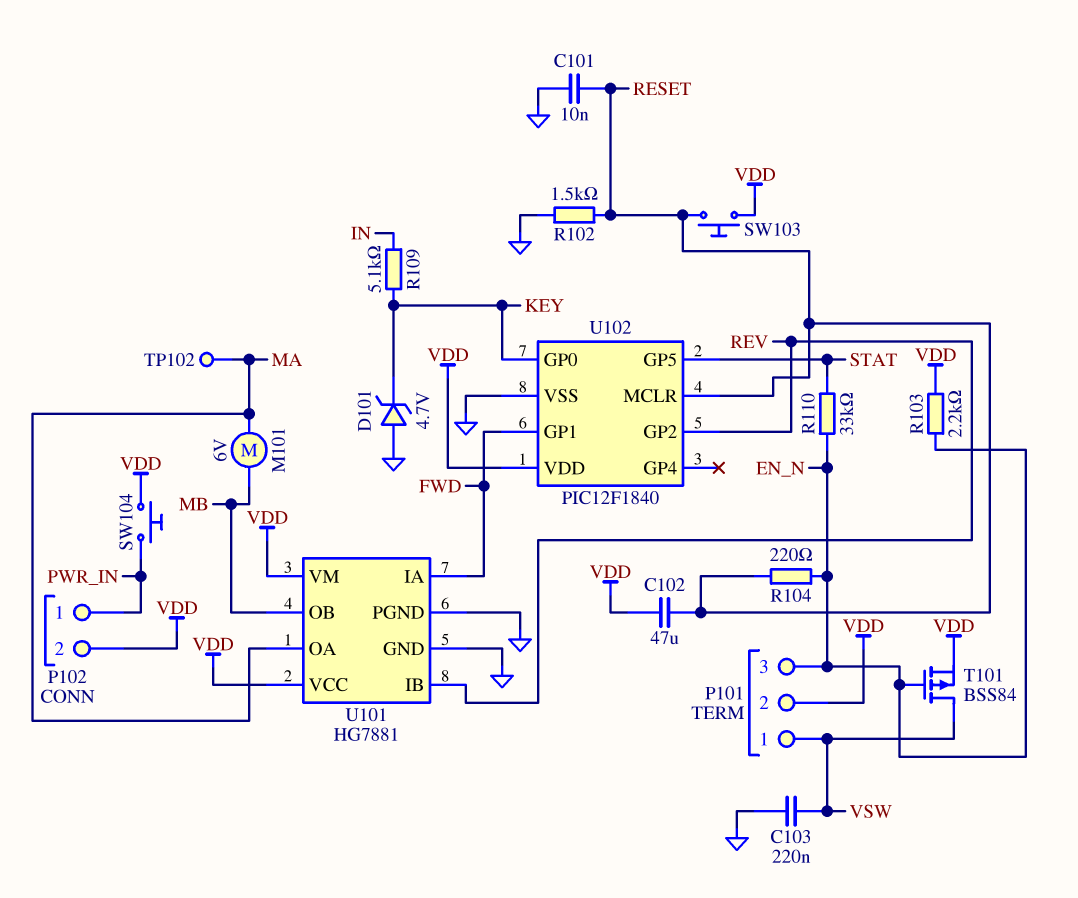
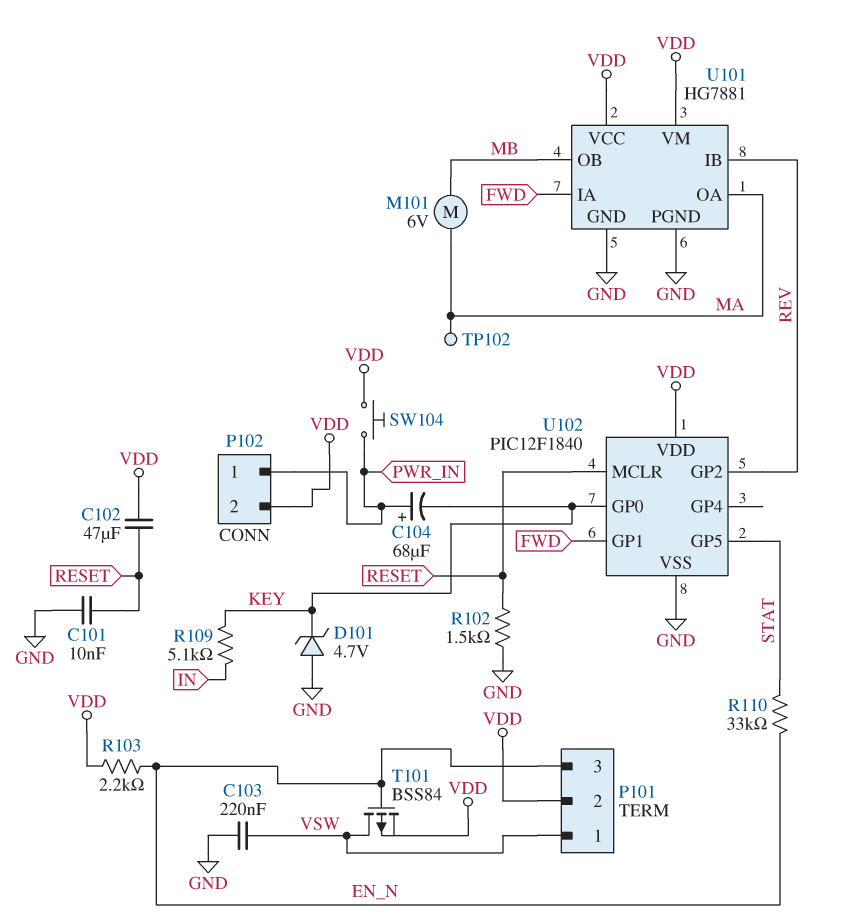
C104: none -> 68uF (plus PWR_IN, minus KEY)
R104: 220 (EN_N, RESET) -> none
SW103: button (RESET, VDD) -> none

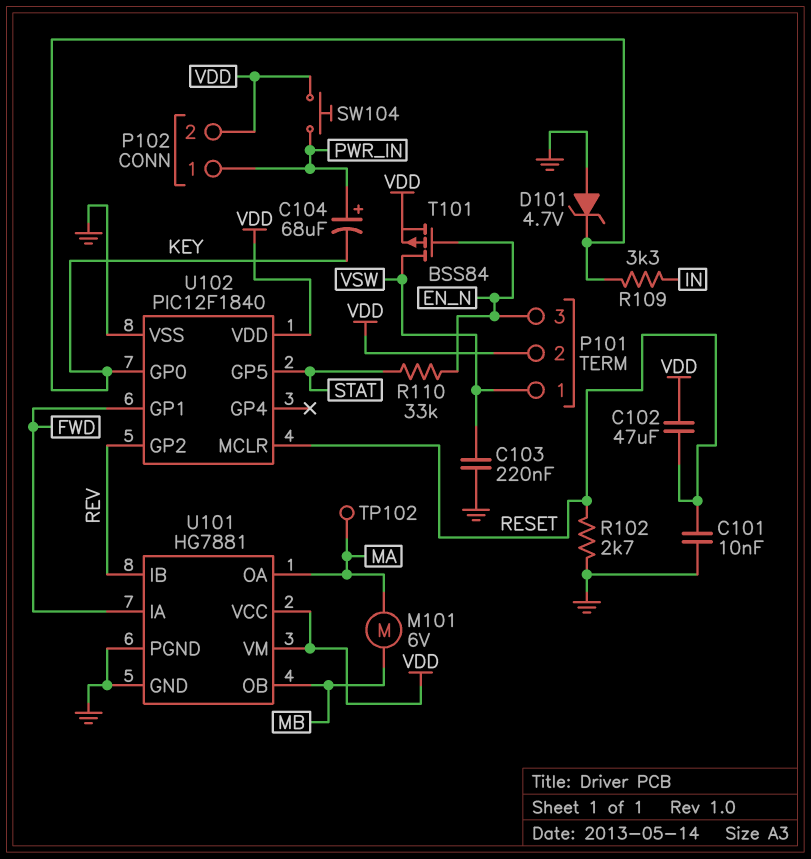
R102: 1.5k (GND, RESET) -> 2.7k (GND, RESET)
R103: 2.2k (EN_N, VDD) -> none
R109: 5.1k (IN, KEY) -> 3.3k (IN, KEY)

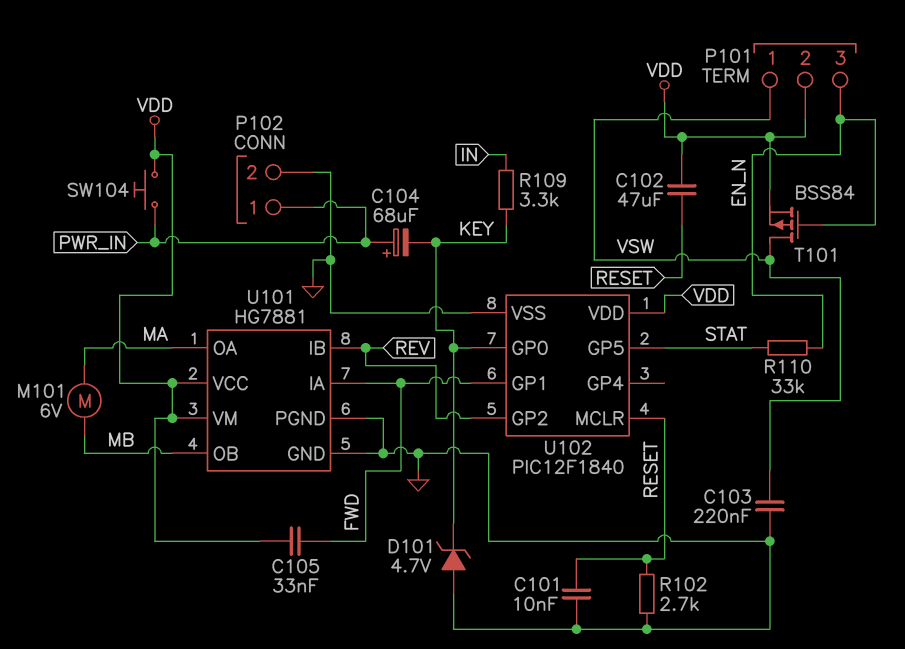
C105: none -> 33nF (FWD, VDD)
P102 pin 2: VDD -> GND
TP102: test point (MA) -> none

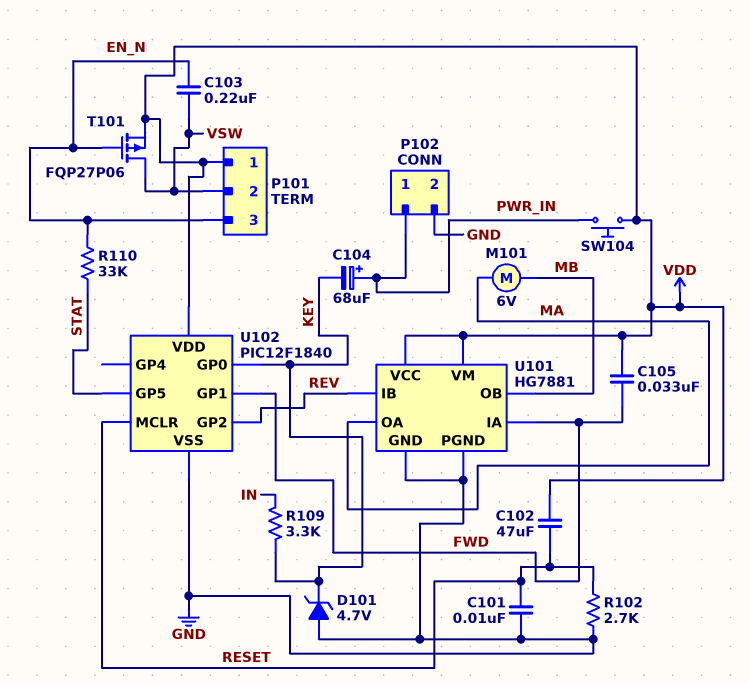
C103: 220nF (GND, VSW) -> 220nF (EN_N, VSW)
P101 pin 1: VSW -> VDD
P101 pin 2: VDD -> VSW
T101: PMOS BSS84 (G EN_N, D VSW, S VDD) -> PMOS FQP27P06 (G EN_N, D VSW, S VDD)

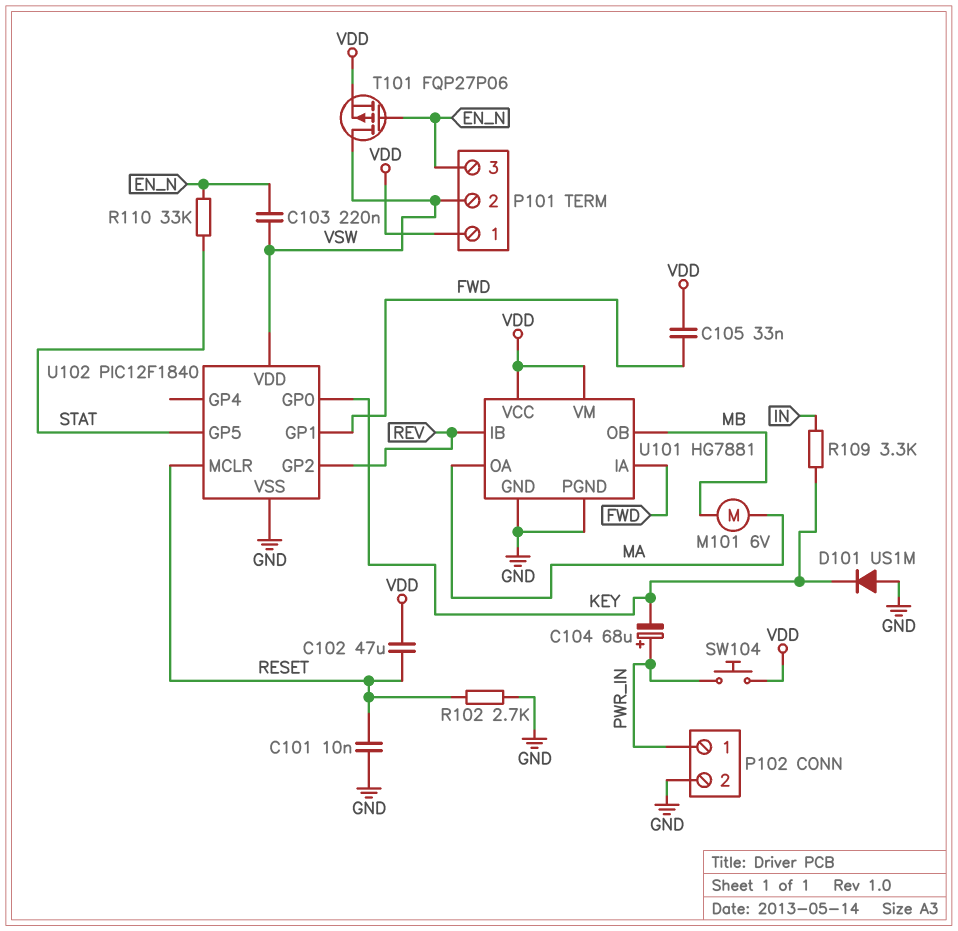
D101: zener 4.7V (A GND, K KEY) -> diode US1M (A GND, K KEY)
U102 pin VDD: VDD -> VSW

